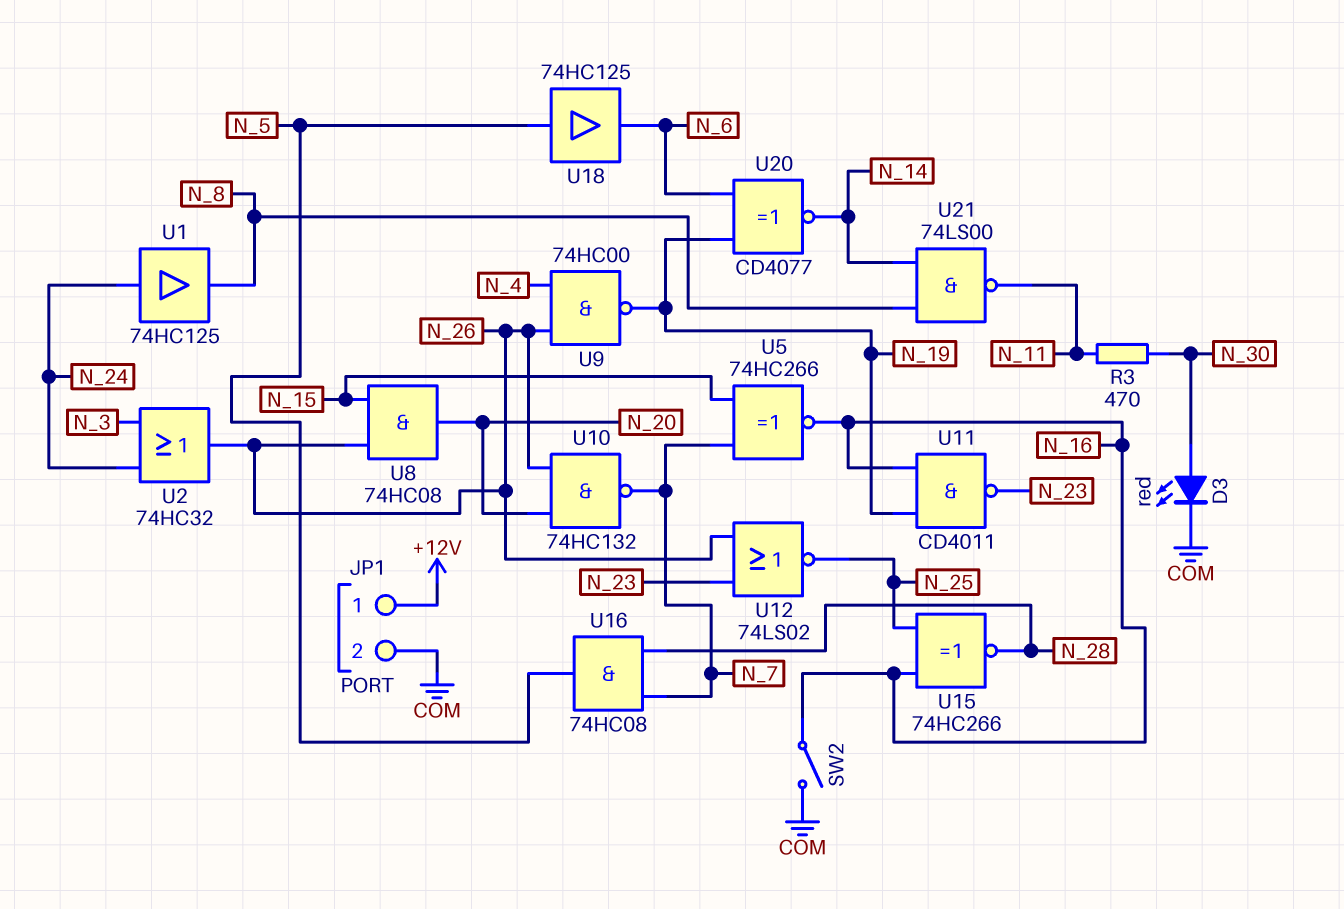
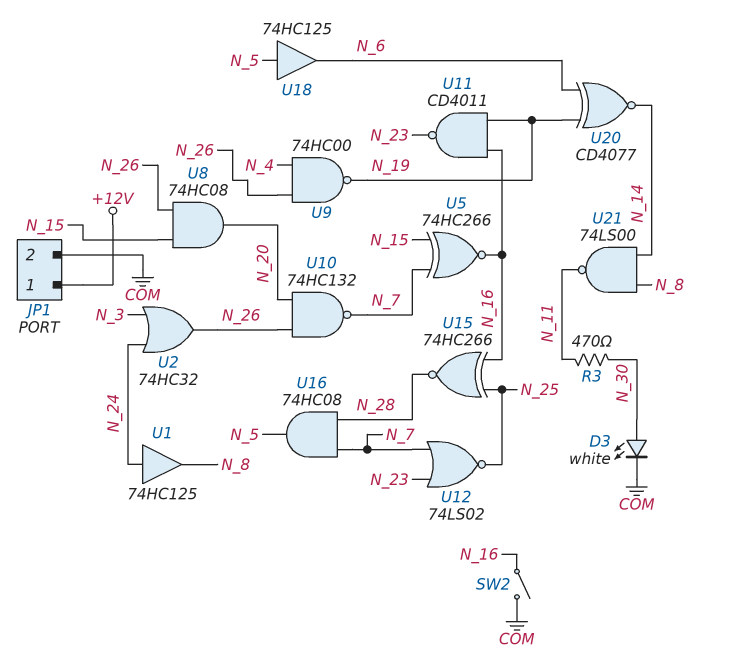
D3: LED red (A N_30, K COM) -> LED white (A N_30, K COM)
U12: NOR 74LS02 (in N_23, in N_26, out N_25) -> NOR 74LS02 (in N_7, in N_23, out N_25)

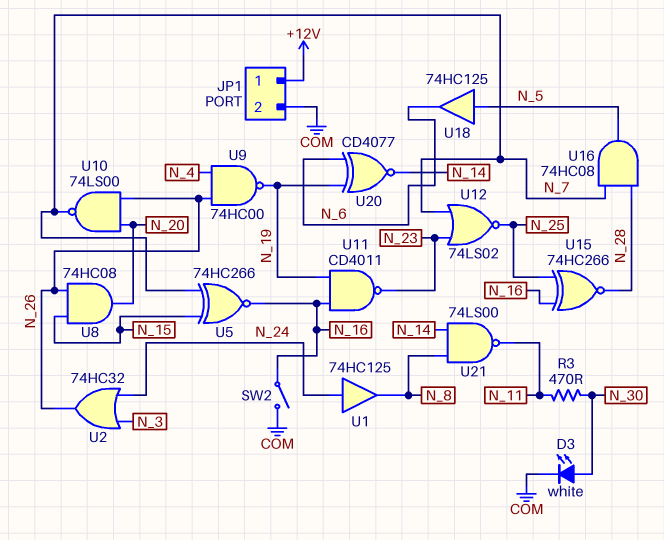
U10: NAND 74HC132 (in N_20, in N_26, out N_7) -> NAND 74LS00 (in N_20, in N_26, out N_7)

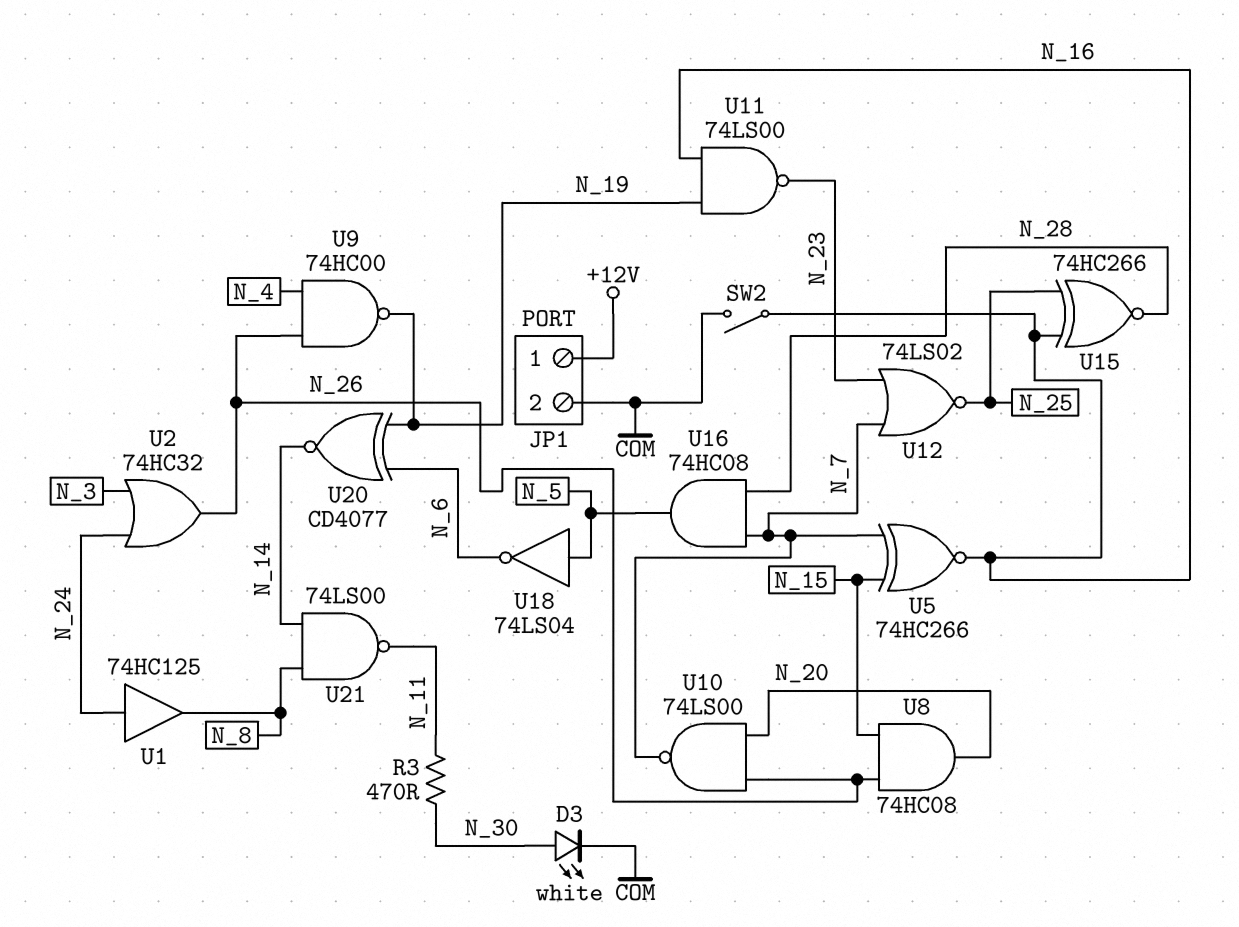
U11: NAND CD4011 (in N_16, in N_19, out N_23) -> NAND 74LS00 (in N_16, in N_19, out N_23)
U18: buffer 74HC125 (in N_5, out N_6) -> NOT 74LS04 (in N_5, out N_6)

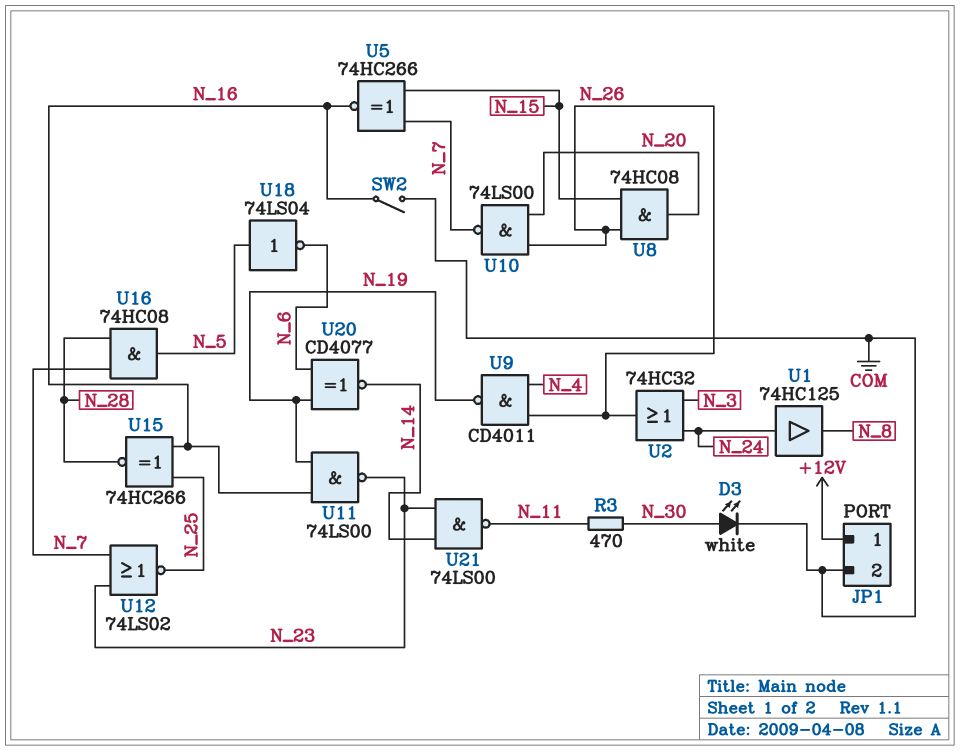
U9: NAND 74HC00 (in N_4, in N_26, out N_19) -> NAND CD4011 (in N_4, in N_26, out N_19)
U21: NAND 74LS00 (in N_8, in N_14, out N_11) -> NAND 74LS00 (in N_14, in N_23, out N_11)

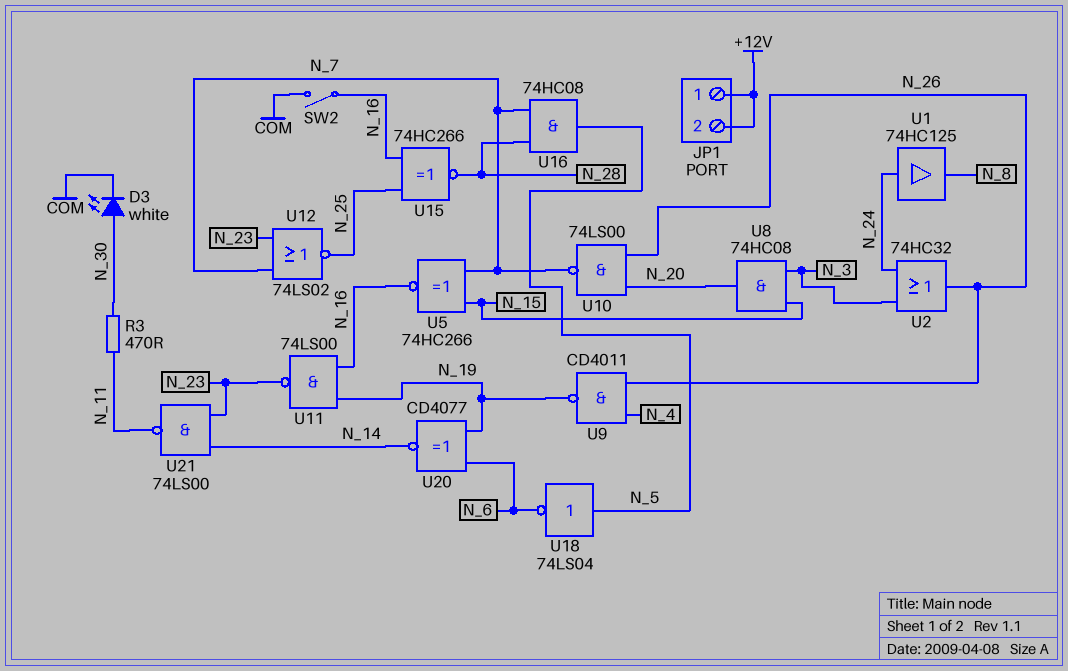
JP1 pin 2: COM -> +12V
U8: AND 74HC08 (in N_15, in N_26, out N_20) -> AND 74HC08 (in N_3, in N_15, out N_20)

